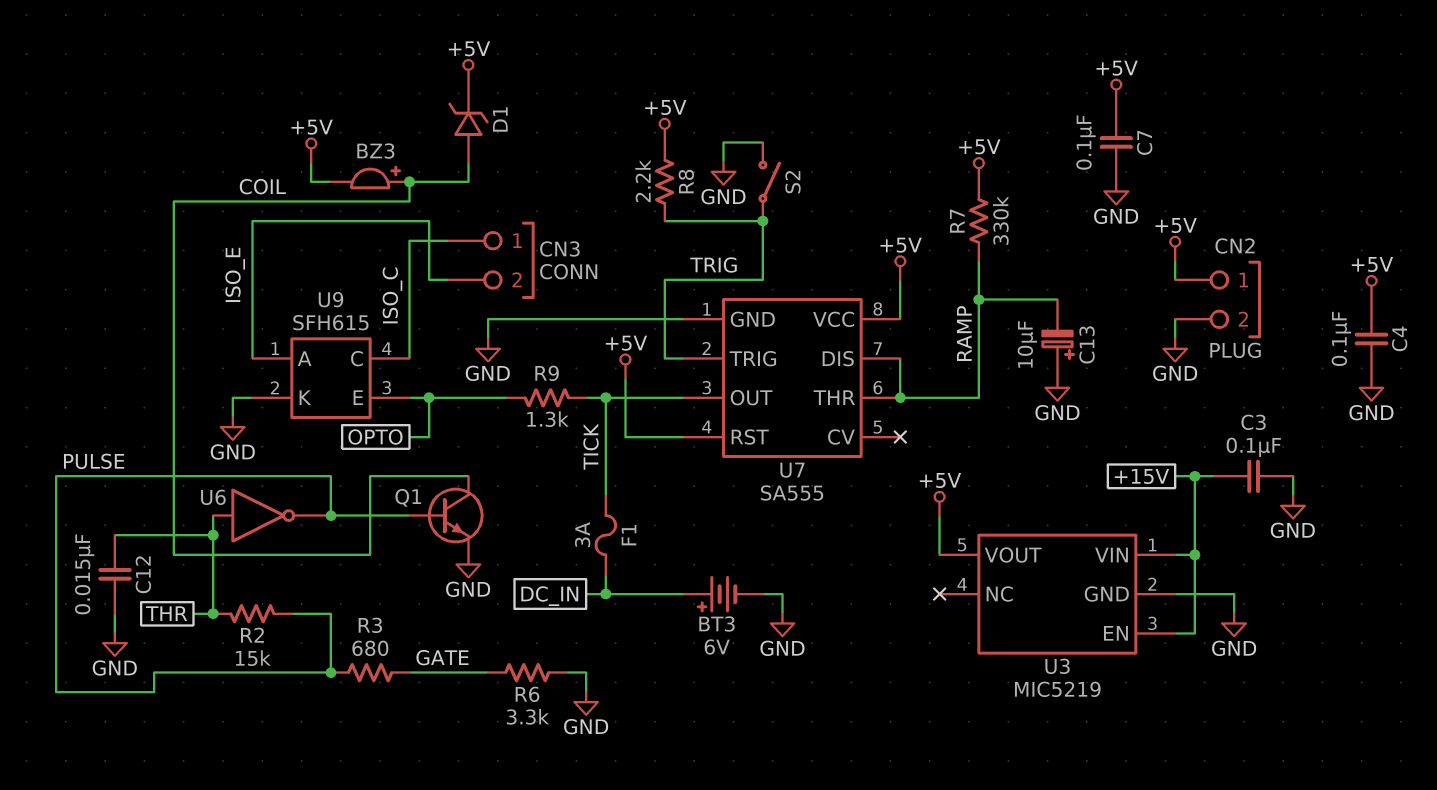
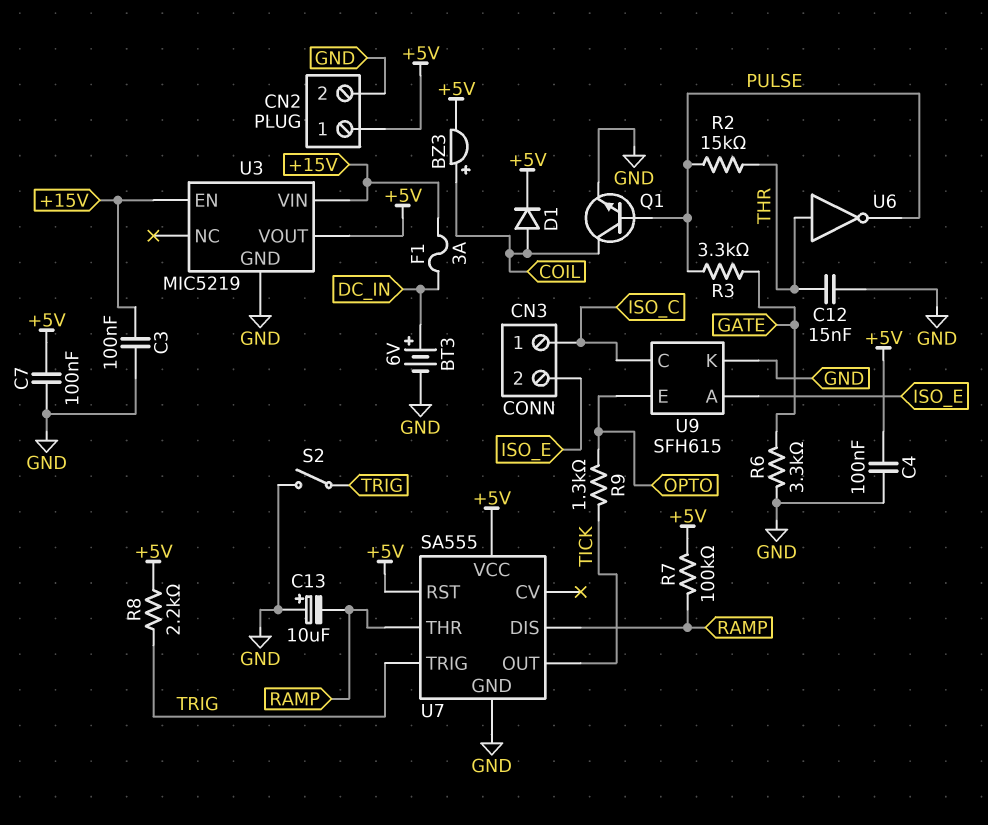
D1: zener (A COIL, K +5V) -> diode (A COIL, K +5V)
F1: 3A (DC_IN, TICK) -> 3A (+15V, DC_IN)
R3: 680 (GATE, PULSE) -> 3.3k (GATE, PULSE)
R7: 330k (+5V, RAMP) -> 100k (+5V, RAMP)

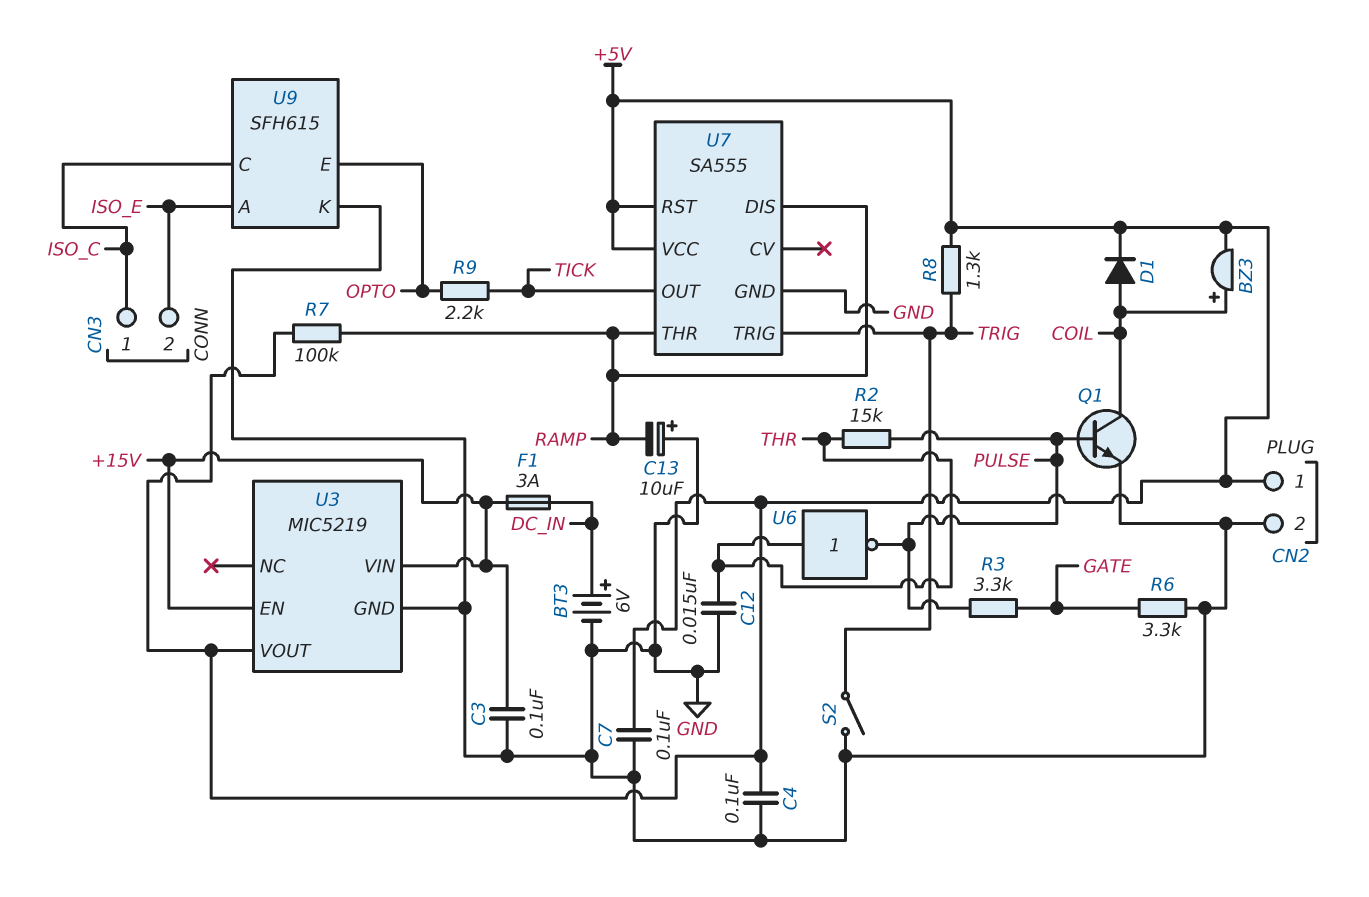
R8: 2.2k (+5V, TRIG) -> 1.3k (+5V, TRIG)
R9: 1.3k (OPTO, TICK) -> 2.2k (OPTO, TICK)

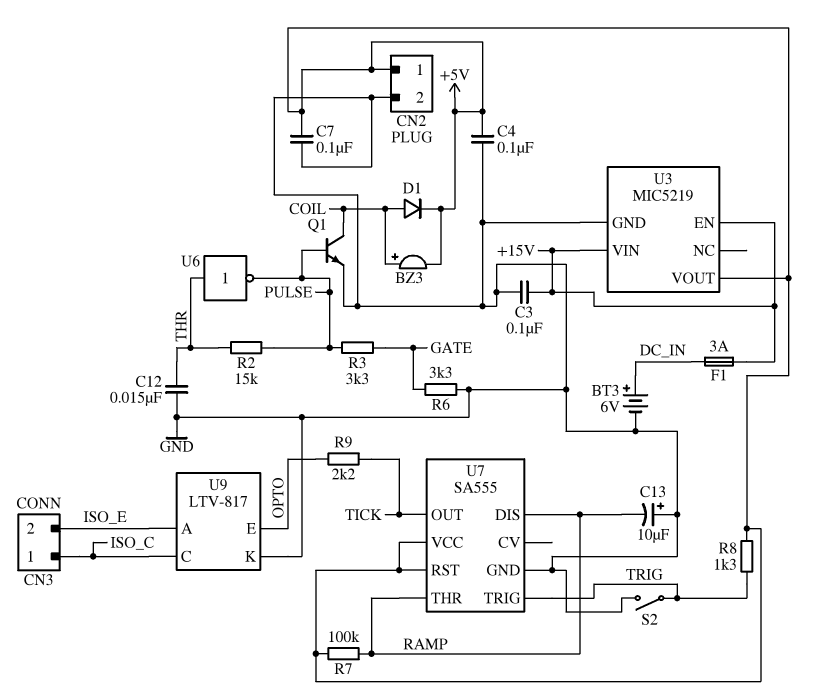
U9: SFH615 -> LTV-817

